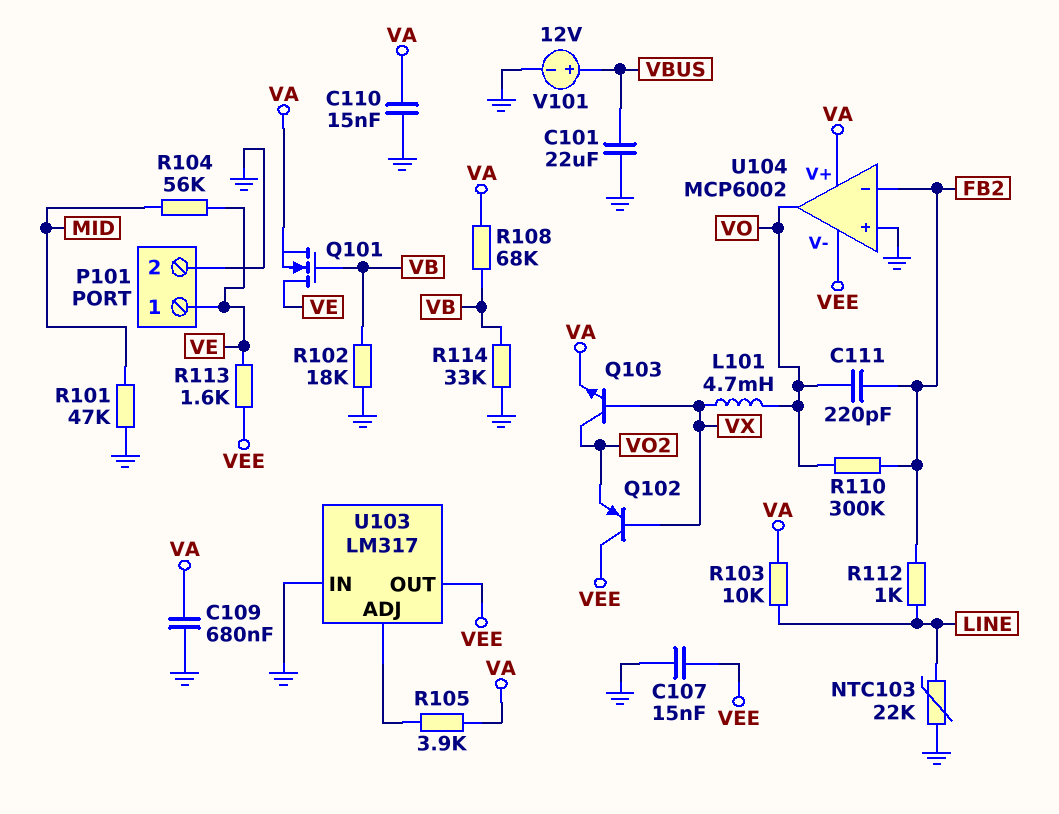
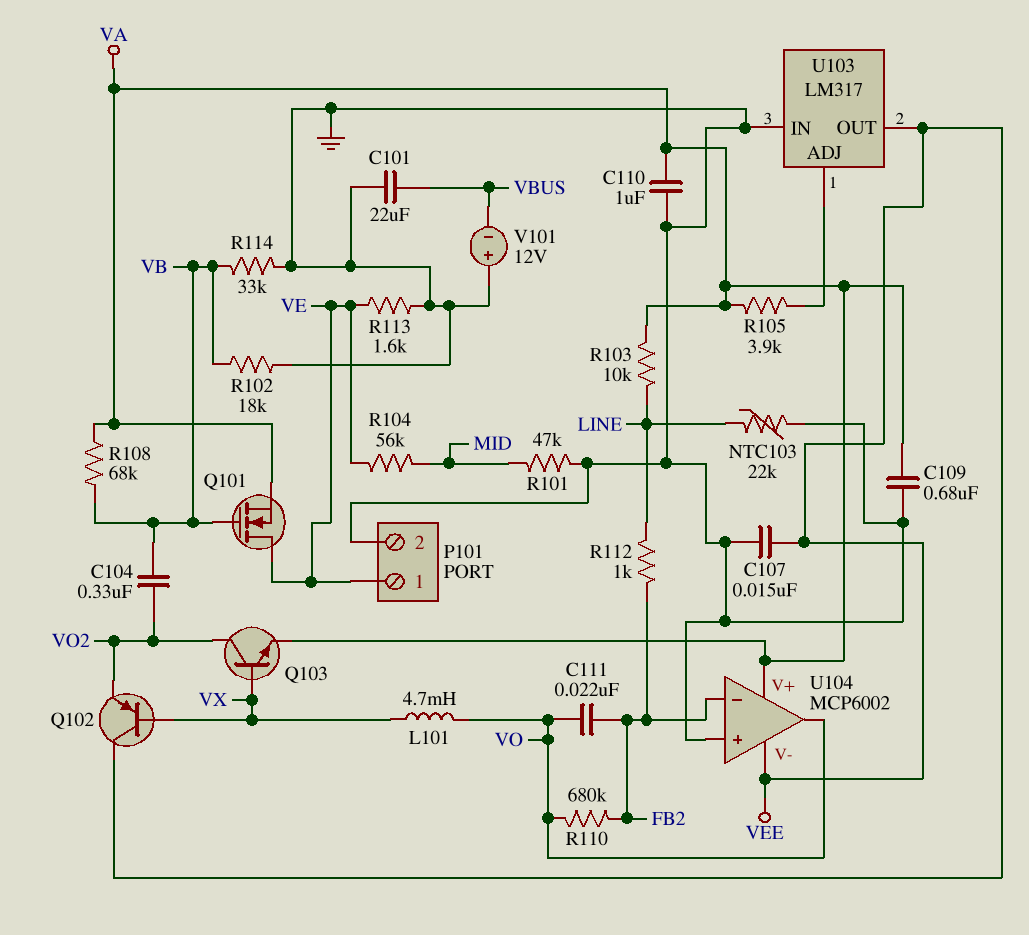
C104: none -> 330nF (VB, VO2)
C110: 15nF (GND, VA) -> 1uF (GND, VA)
C111: 220pF (FB2, VO) -> 22nF (FB2, VO)
R110: 300k (FB2, VO) -> 680k (FB2, VO)
R113: 1.6k (VE, VEE) -> 1.6k (GND, VE)
V101: 12V (plus VBUS, minus GND) -> 12V (plus GND, minus VBUS)

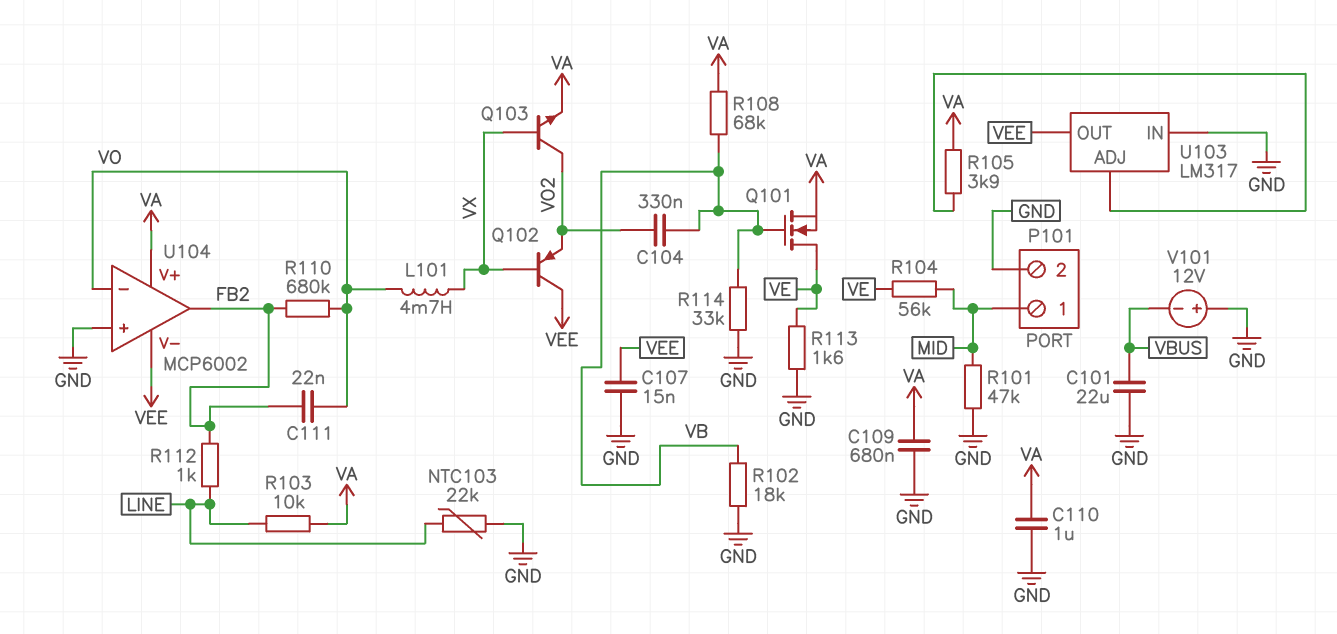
P101 pin 1: VE -> MID
U104 pin in-: FB2 -> VO
U104 pin out: VO -> FB2

